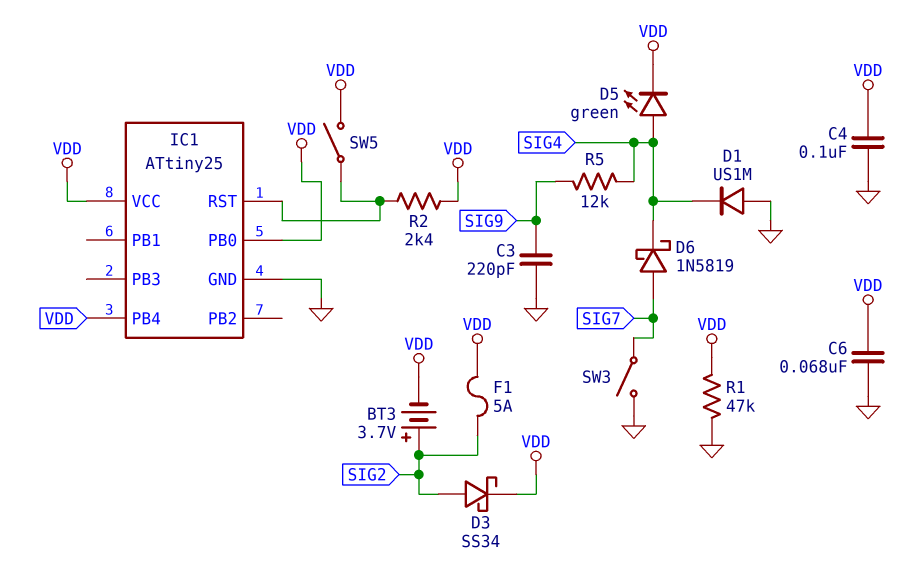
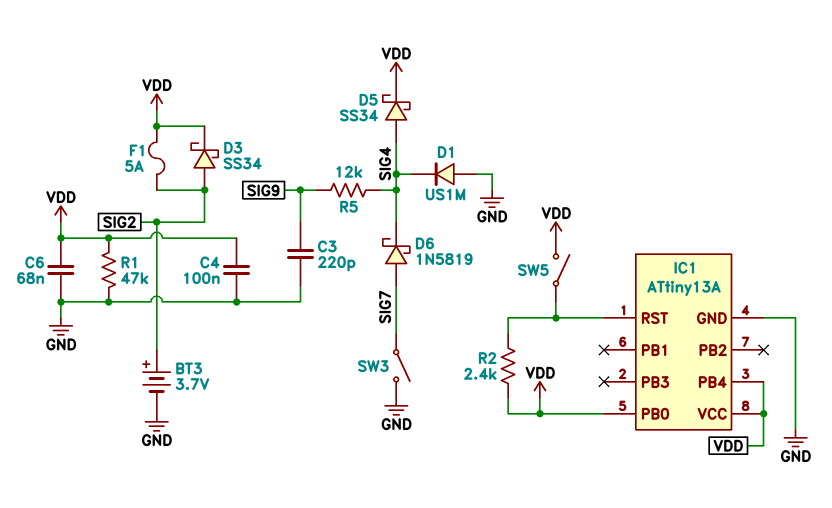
BT3: 3.7V (plus SIG2, minus VDD) -> 3.7V (plus SIG2, minus GND)
D5: LED green (A SIG4, K VDD) -> schottky SS34 (A SIG4, K VDD)
IC1: ATtiny25 -> ATtiny13A

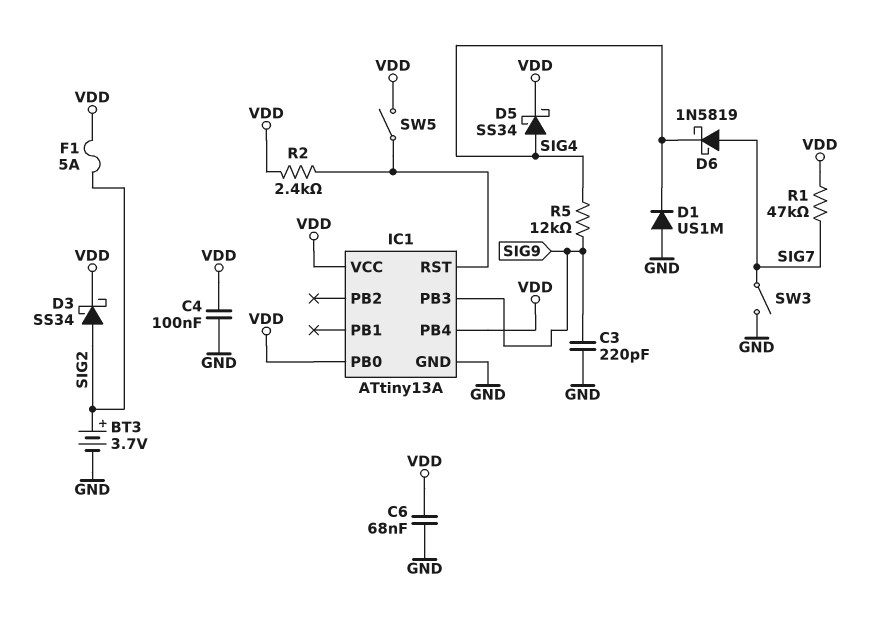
IC1 pin PB3: none -> SIG9
R1: 47k (GND, VDD) -> 47k (SIG7, VDD)

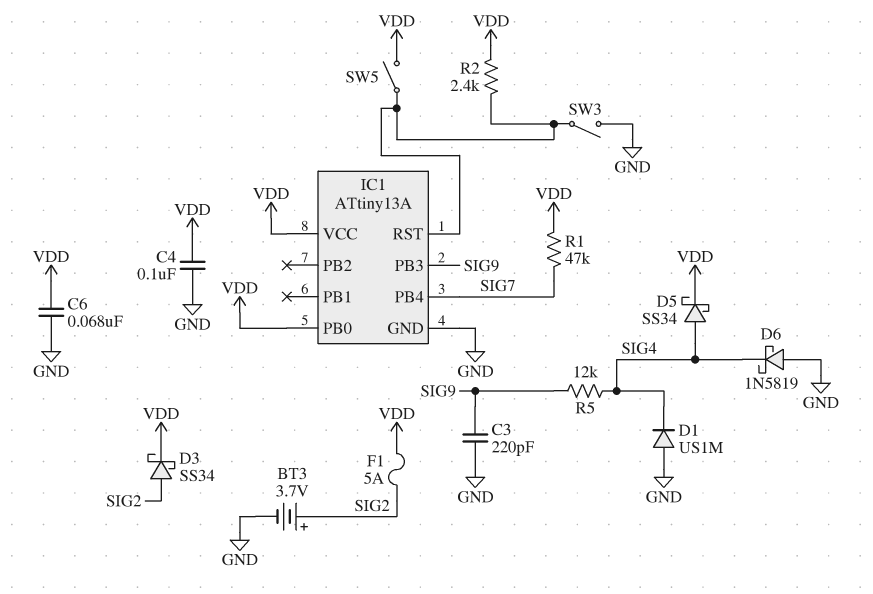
D6: schottky 1N5819 (A SIG7, K SIG4) -> schottky 1N5819 (A GND, K SIG4)
IC1 pin PB4: VDD -> SIG7
SW3: switch (GND, SIG7) -> switch (GND, IC1/RST)

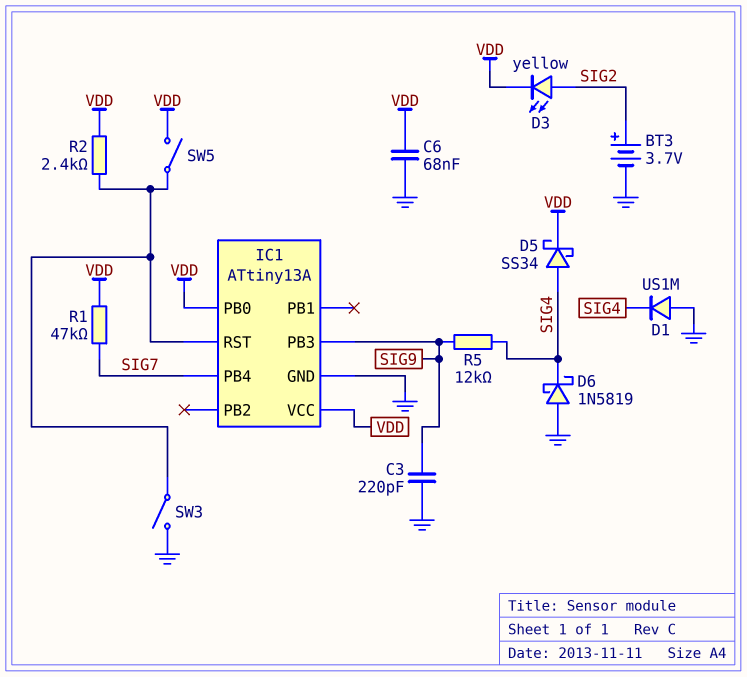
C4: 100nF (GND, VDD) -> none
D3: schottky SS34 (A SIG2, K VDD) -> LED yellow (A SIG2, K VDD)
F1: 5A (SIG2, VDD) -> none

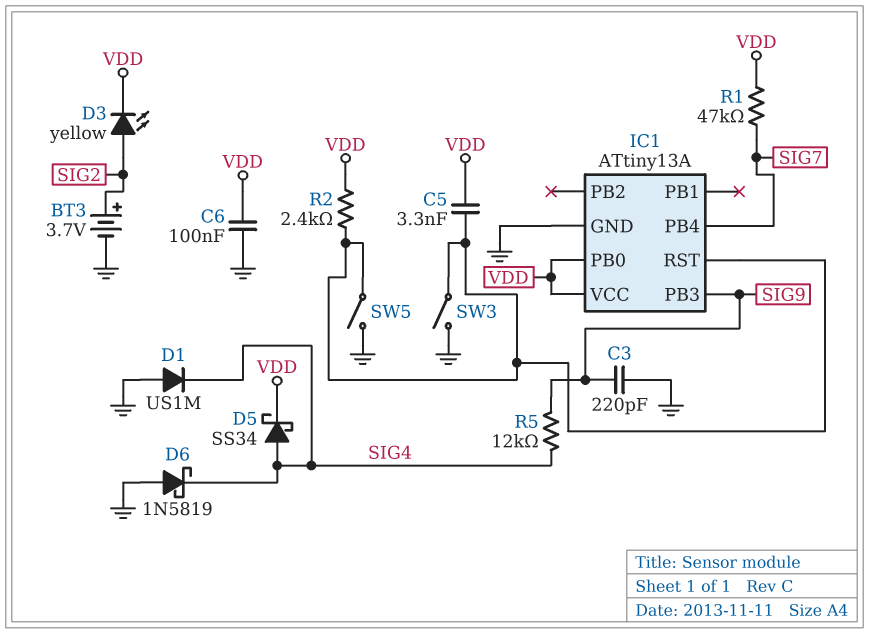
C5: none -> 3.3nF (IC1/RST, VDD)
C6: 68nF (GND, VDD) -> 100nF (GND, VDD)
SW5: switch (IC1/RST, VDD) -> switch (GND, IC1/RST)

